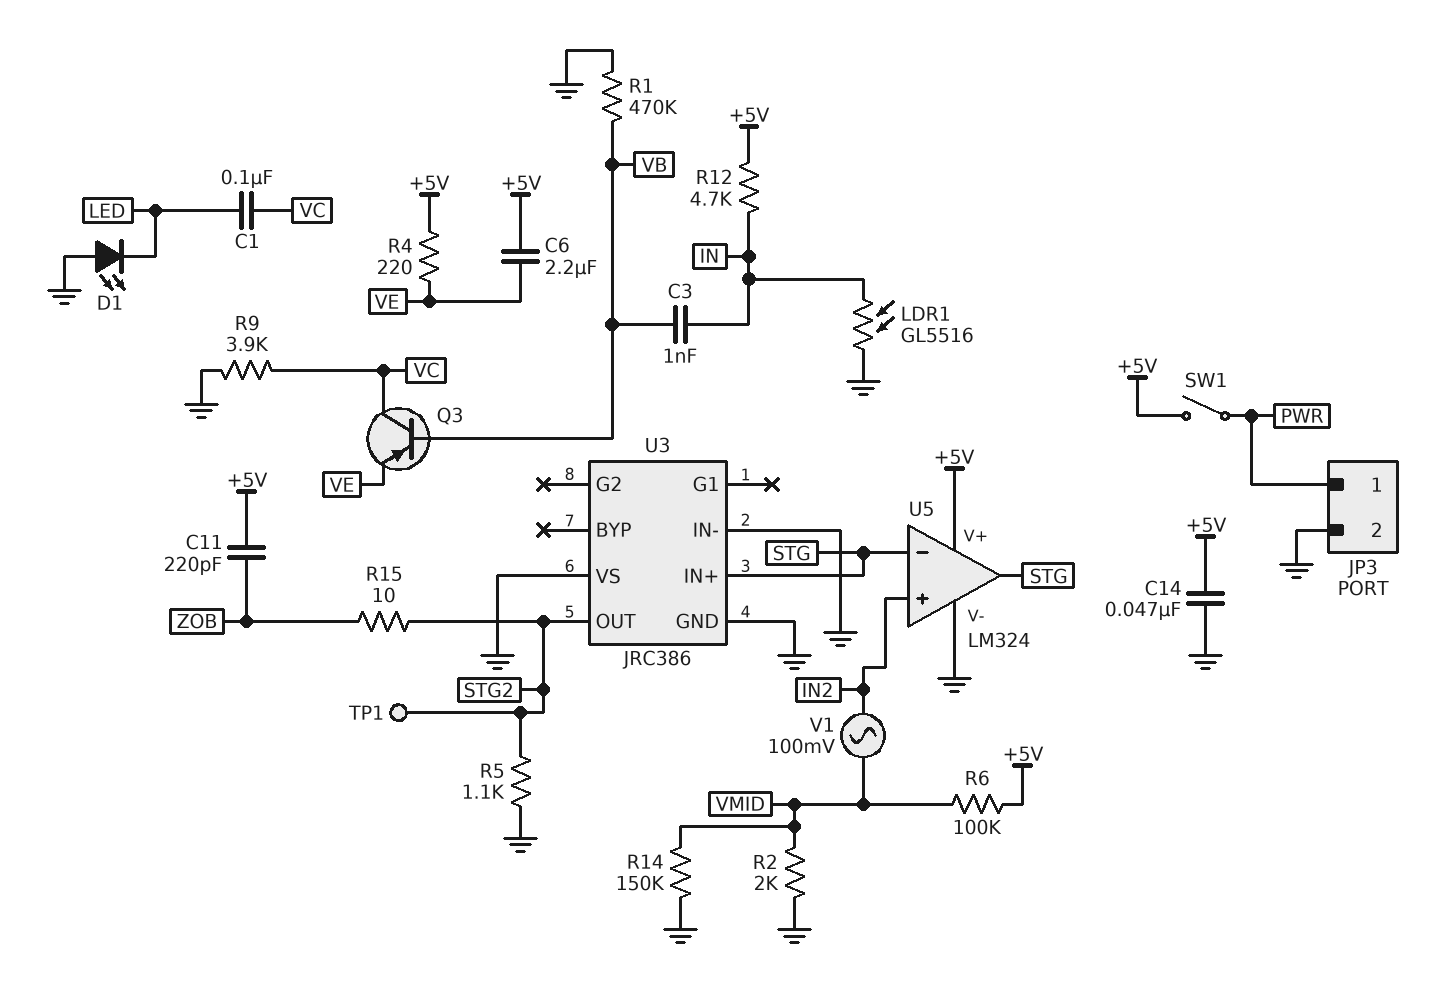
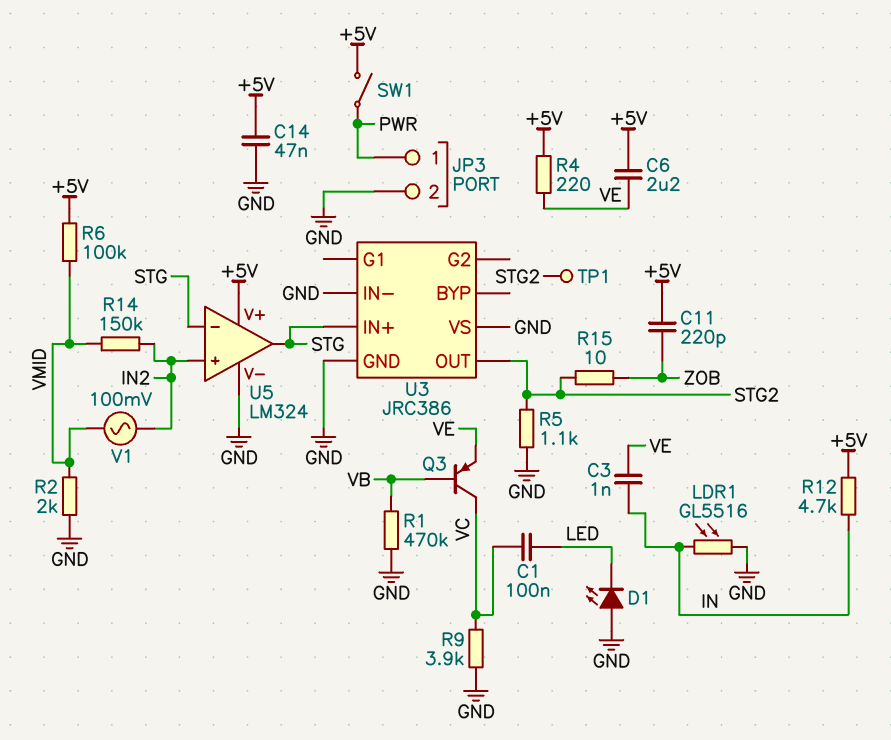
C3: 1nF (IN, VB) -> 1nF (IN, VE)
R14: 150k (GND, VMID) -> 150k (IN2, VMID)

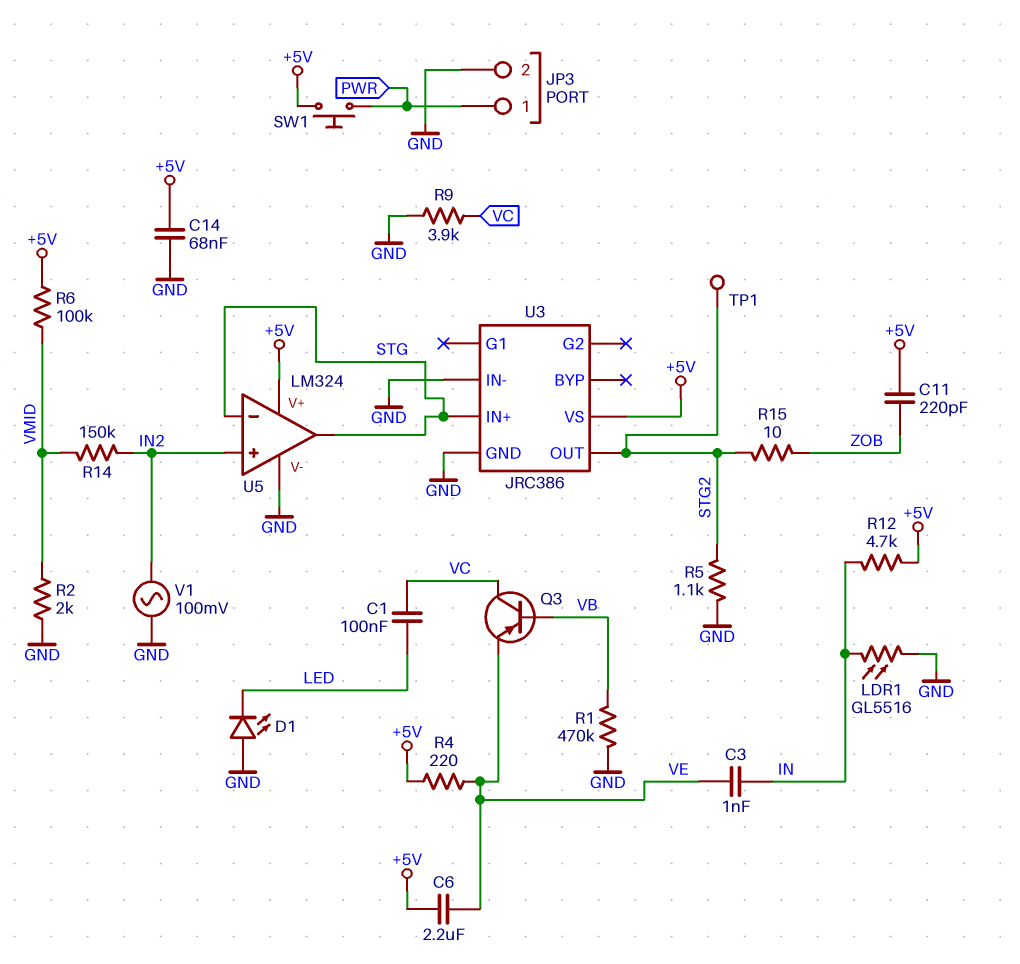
C14: 47nF (+5V, GND) -> 68nF (+5V, GND)
SW1: switch (+5V, PWR) -> button (+5V, PWR)
U3 pin VS: GND -> +5V
V1: AC 100mV (IN2, VMID) -> AC 100mV (GND, IN2)

